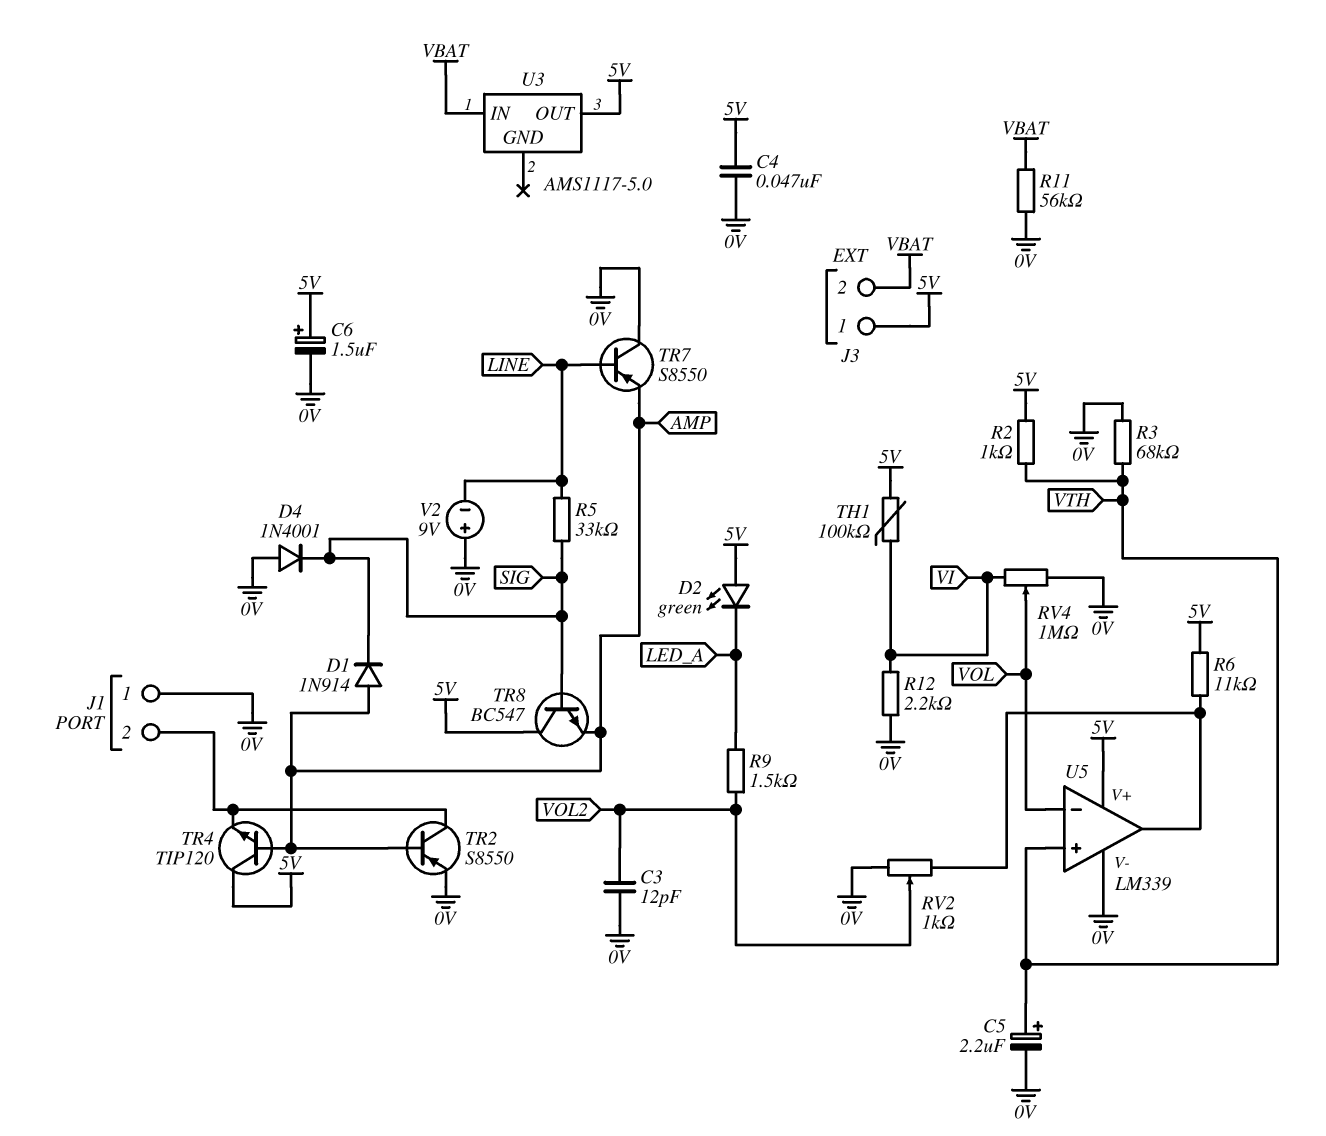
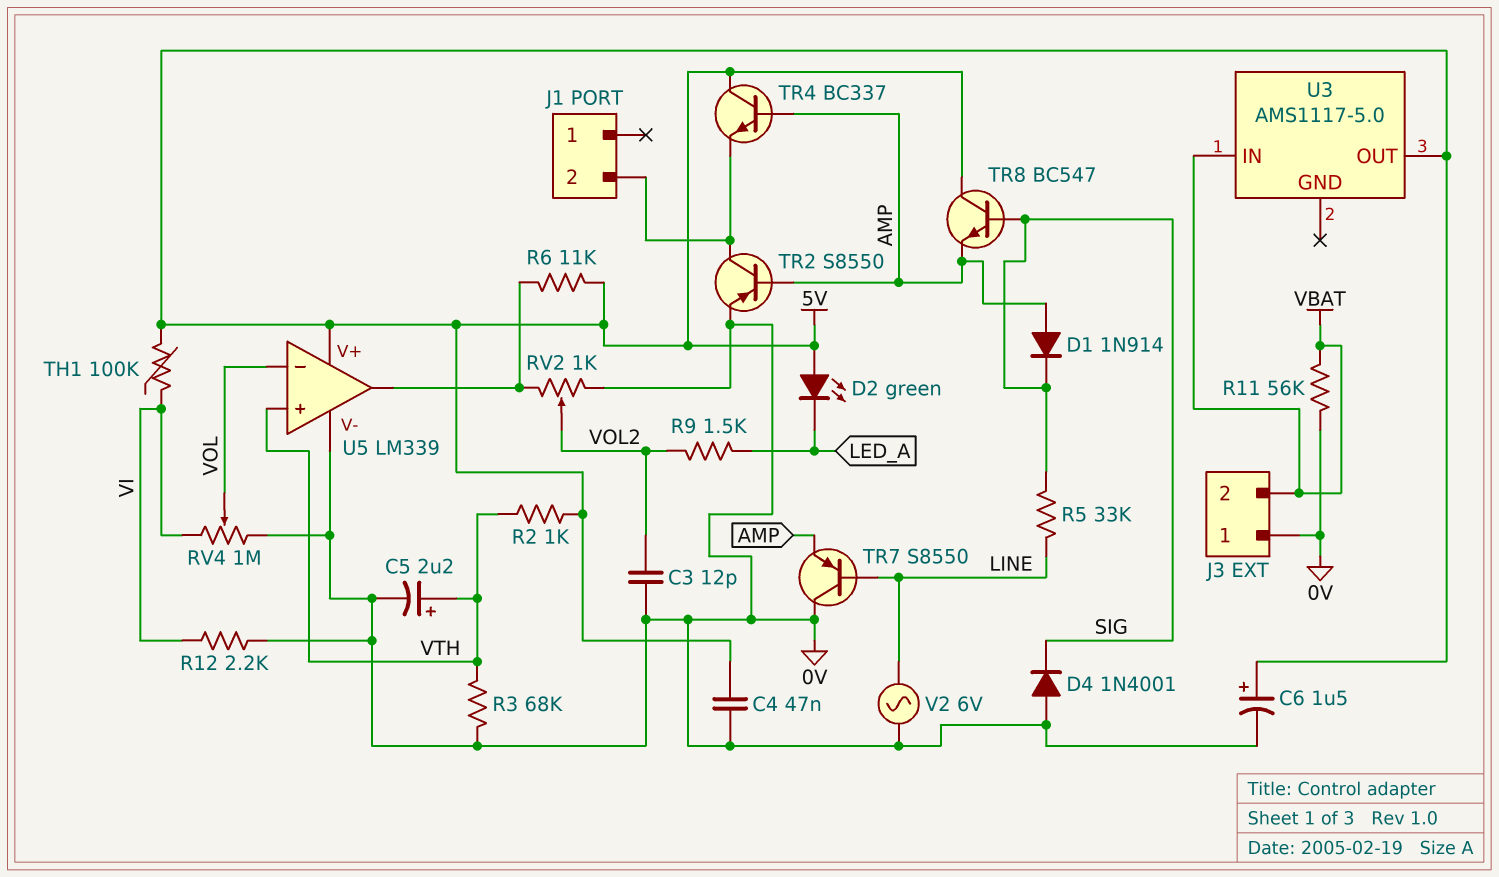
J1 pin 1: 0V -> none
J3 pin 1: 5V -> 0V
TR4: NPN TIP120 (B AMP, C 5V, E J1/2) -> NPN BC337 (B AMP, C 5V, E J1/2)
V2: 9V (plus 0V, minus LINE) -> AC 6V (0V, LINE)

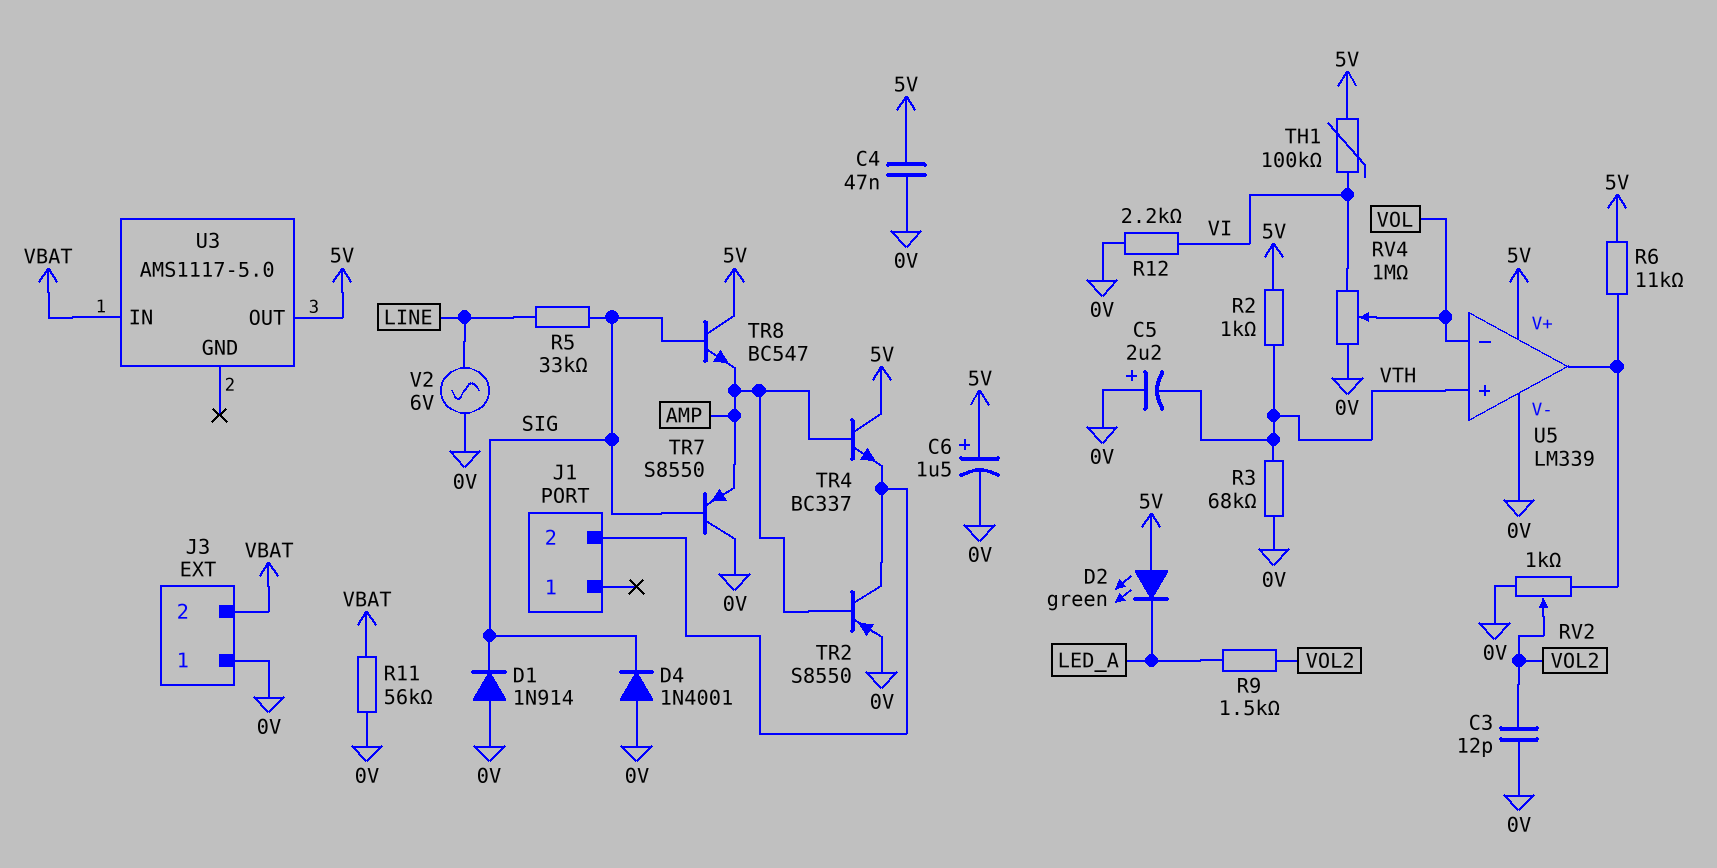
C5: 2.2uF (plus VTH, minus 0V) -> 2.2uF (plus 0V, minus VTH)
D1: diode 1N914 (A AMP, K SIG) -> diode 1N914 (A 0V, K SIG)
TR7: PNP S8550 (B LINE, C 0V, E AMP) -> PNP S8550 (B SIG, C 0V, E AMP)

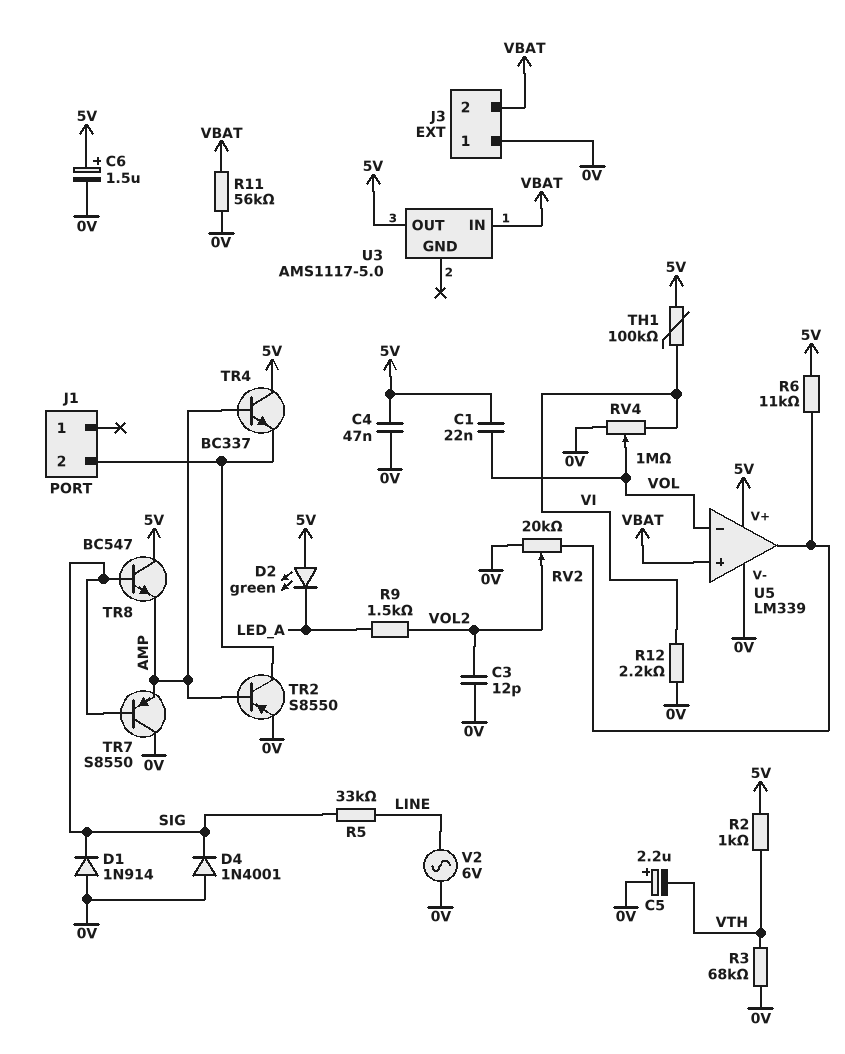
C1: none -> 22nF (5V, VOL)
RV2: 1k (0V, U5/out, wiper VOL2) -> 20k (0V, U5/out, wiper VOL2)
U5 pin in+: VTH -> VBAT

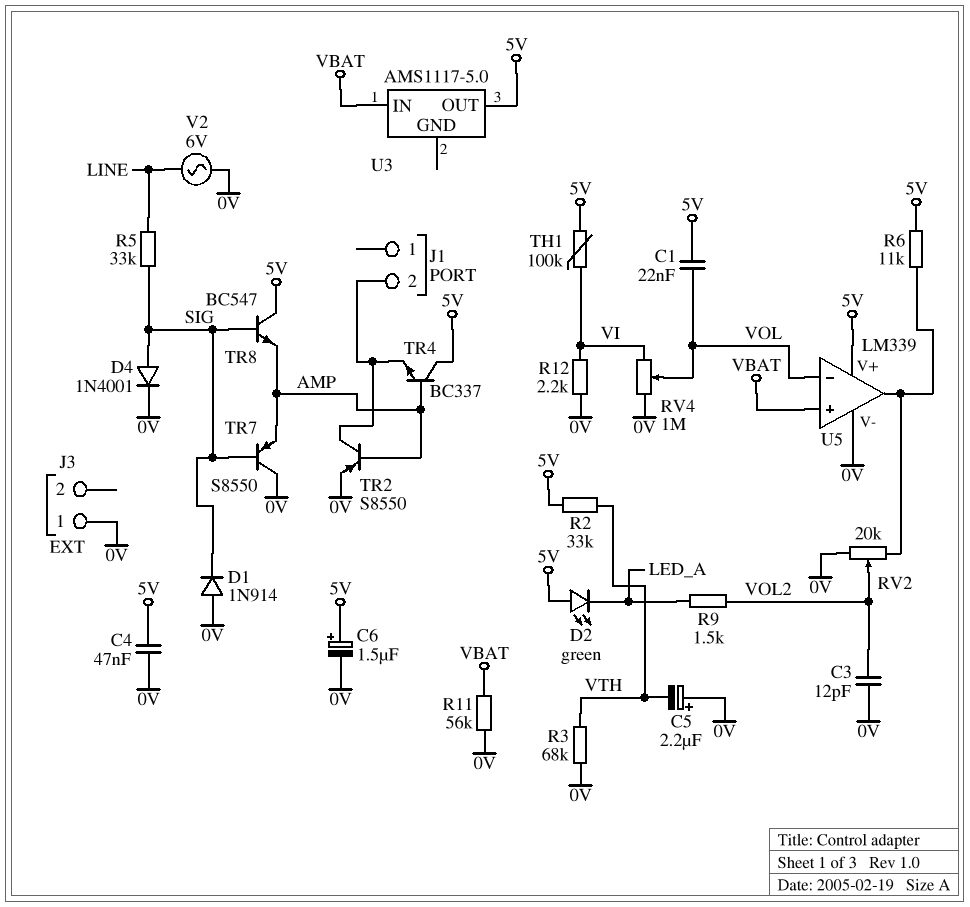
D4: diode 1N4001 (A 0V, K SIG) -> diode 1N4001 (A SIG, K 0V)
J3 pin 2: VBAT -> none
R2: 1k (5V, VTH) -> 33k (5V, VTH)

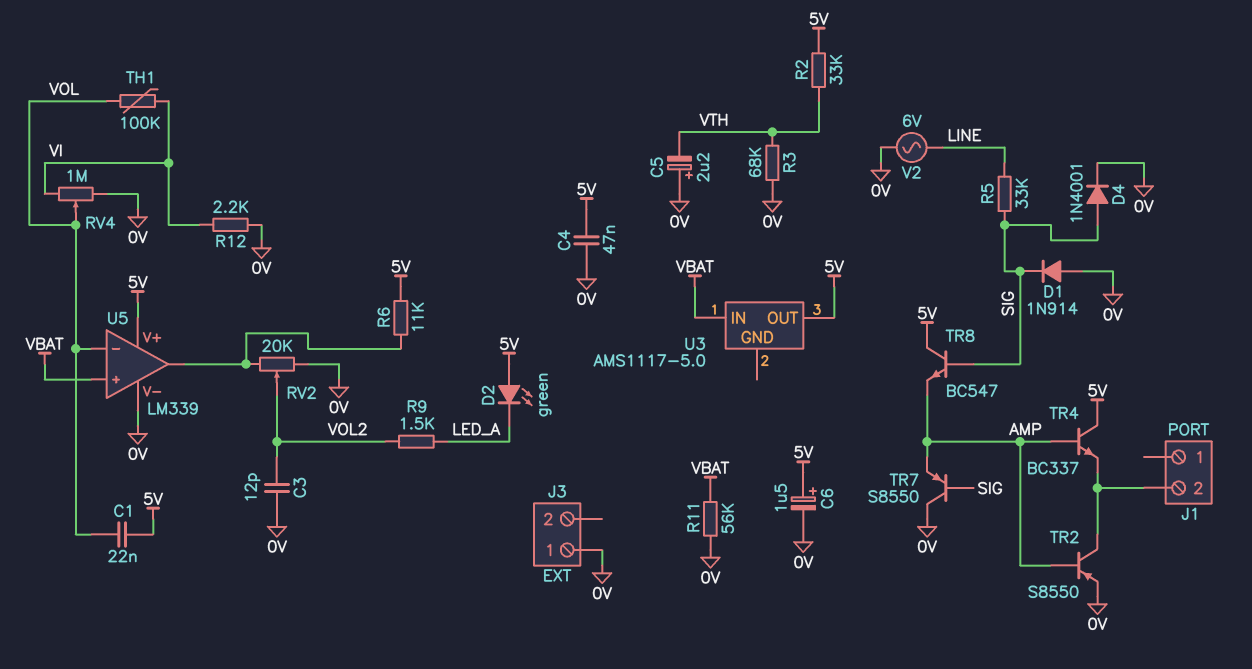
TH1: 100k (5V, VI) -> 100k (VI, VOL)

